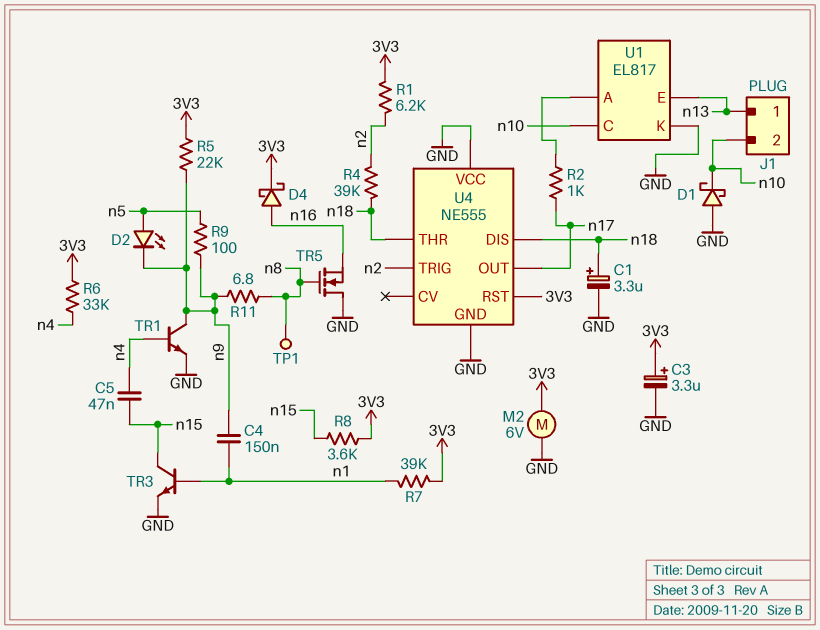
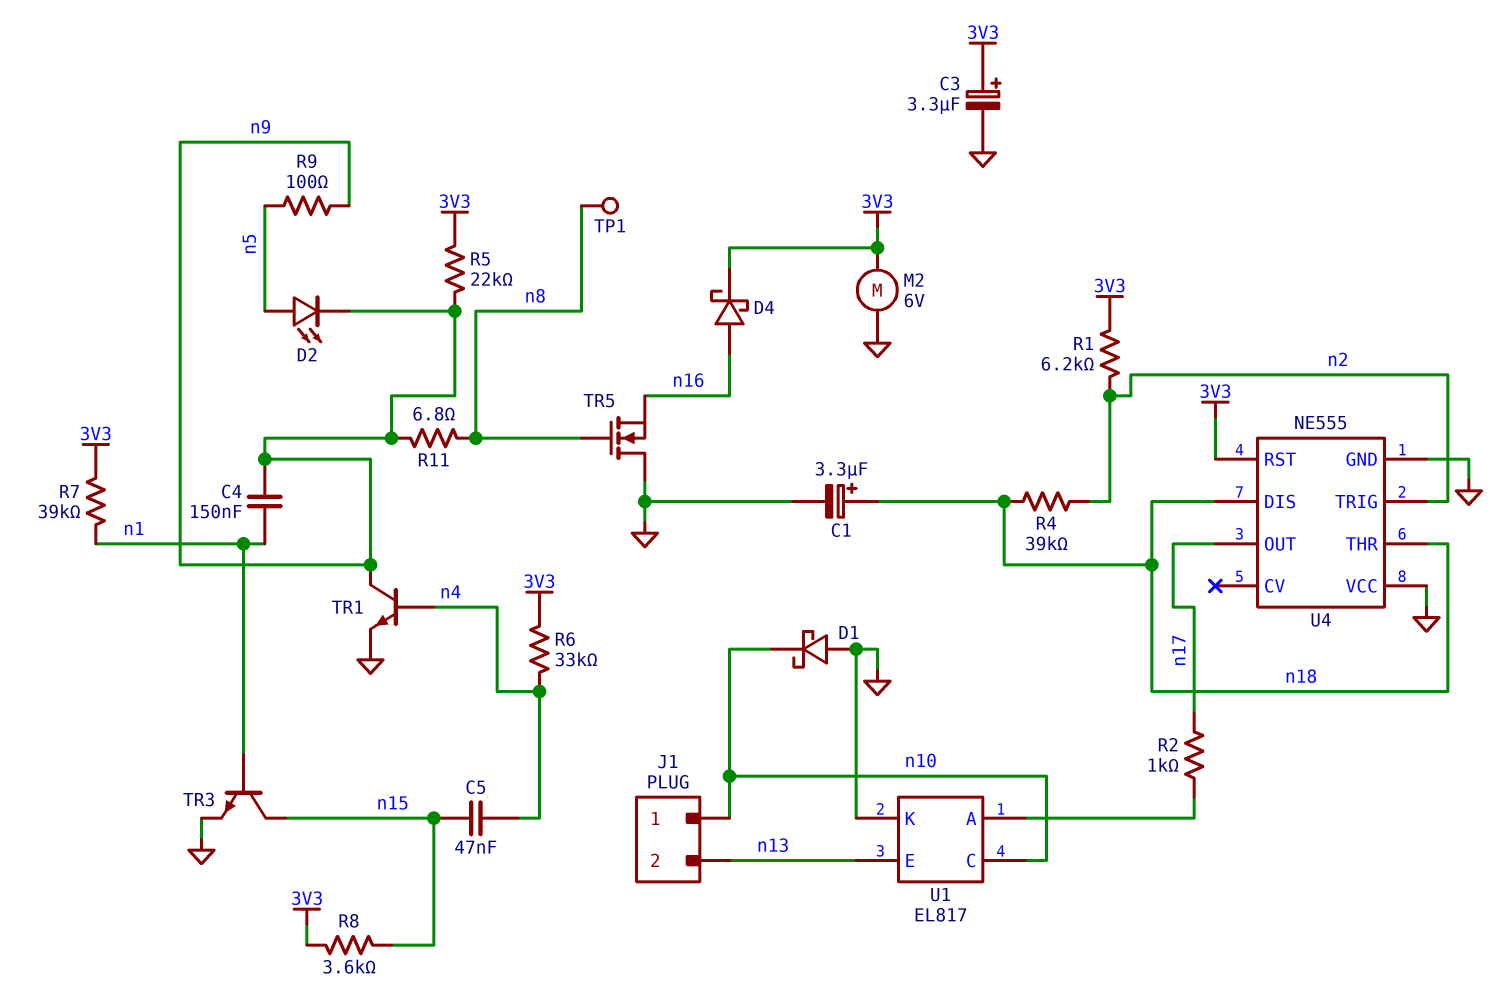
J1 pin 1: n13 -> n10
J1 pin 2: n10 -> n13

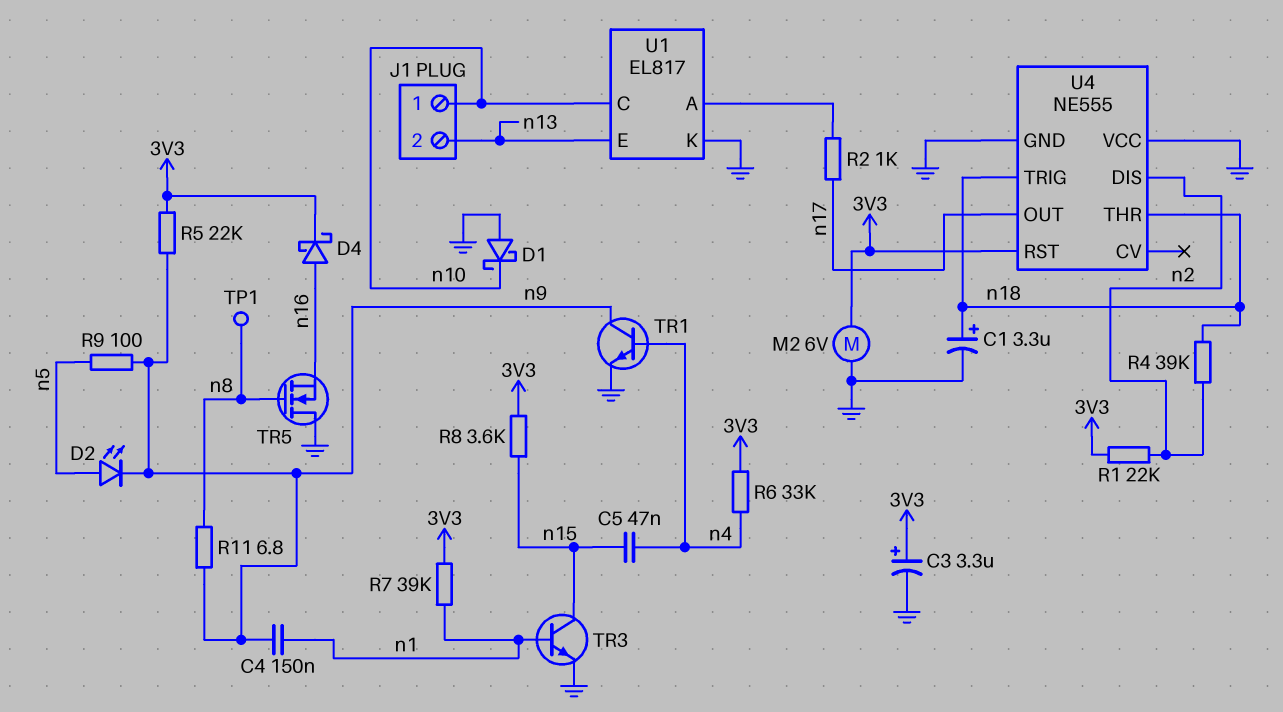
R1: 6.2k (3V3, n2) -> 22k (3V3, n2)
U4 pin DIS: n18 -> n2
U4 pin TRIG: n2 -> n18

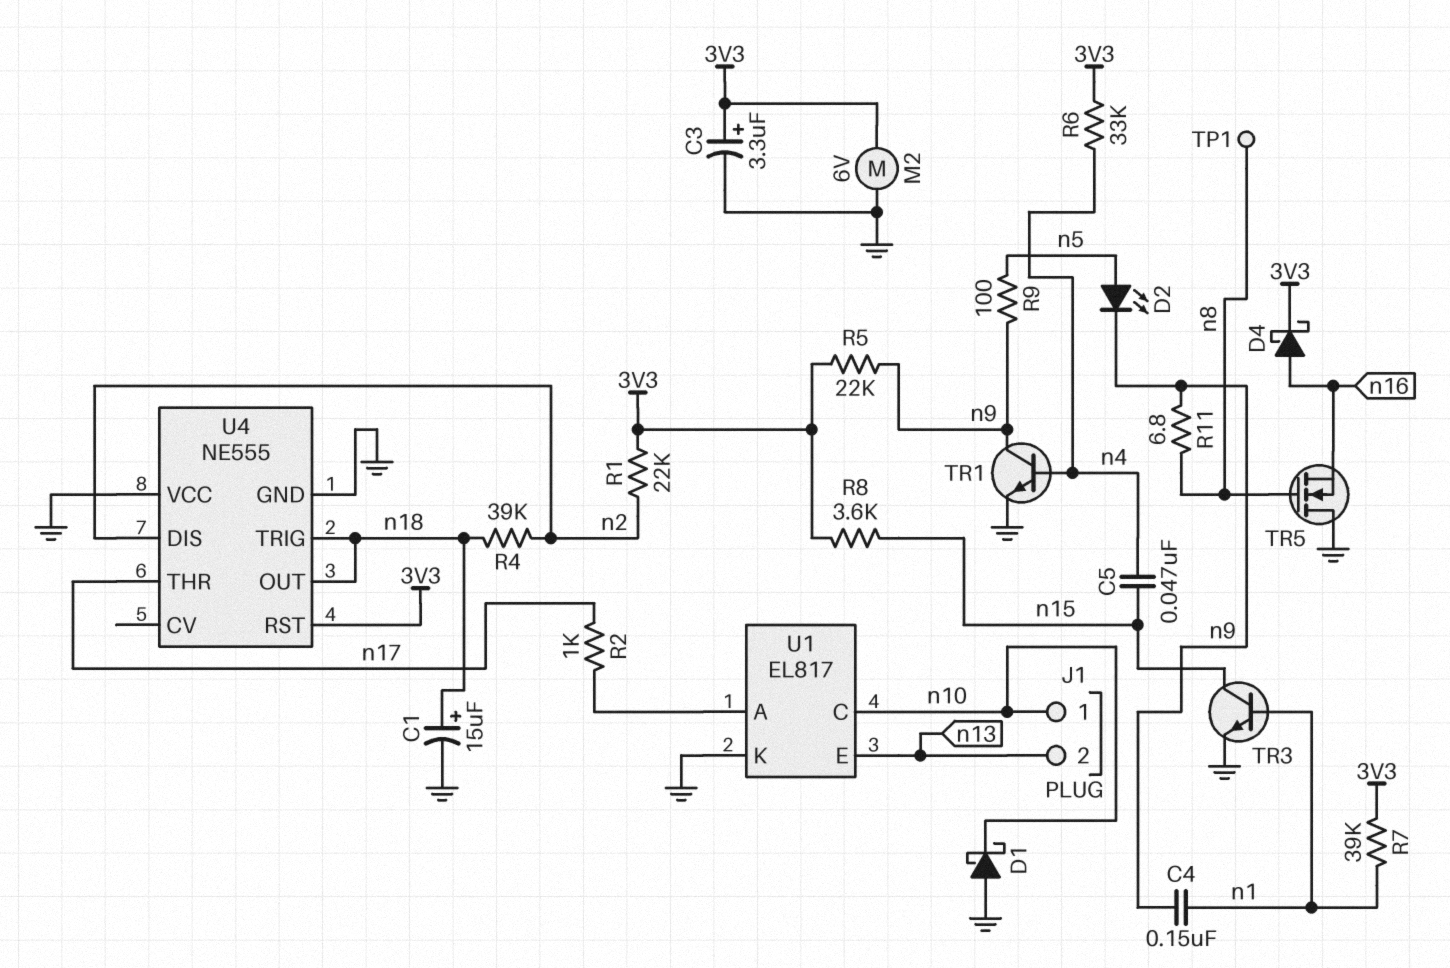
C1: 3.3uF (plus n18, minus GND) -> 15uF (plus n18, minus GND)
U4 pin OUT: n17 -> n18
U4 pin THR: n18 -> n17

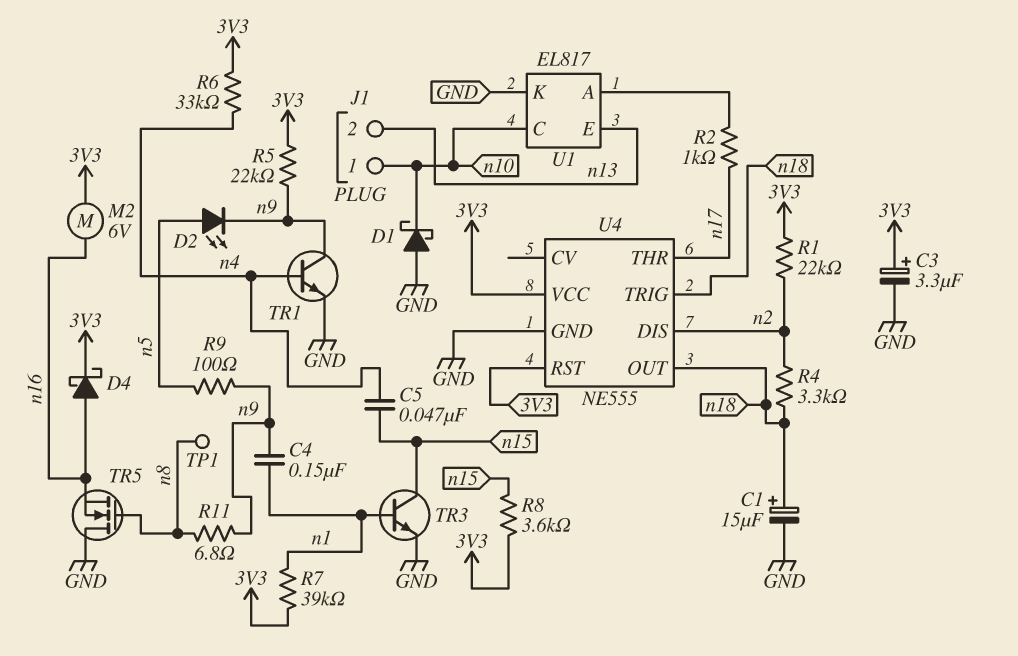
M2: motor 6V (3V3, GND) -> motor 6V (3V3, n16)
R4: 39k (n2, n18) -> 3.3k (n2, n18)
U4 pin VCC: GND -> 3V3

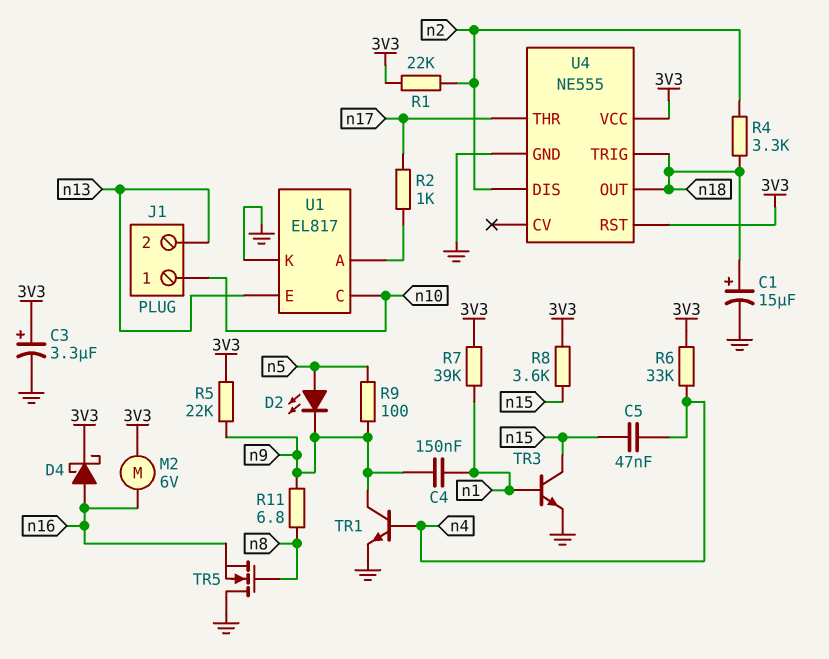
D1: schottky (A GND, K n10) -> none
TP1: test point (n8) -> none

